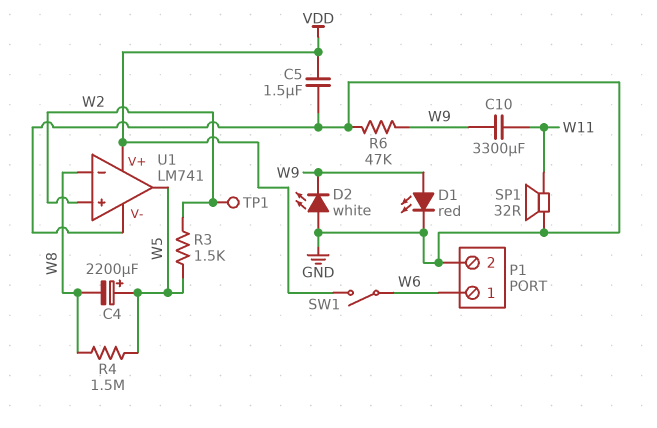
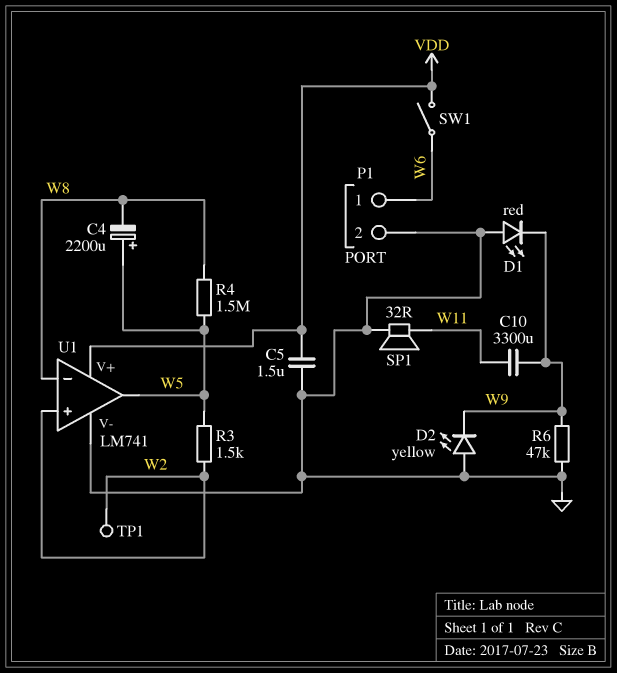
D1: LED red (A W9, K GND) -> LED red (A GND, K W9)
D2: LED white (A GND, K W9) -> LED yellow (A GND, K W9)

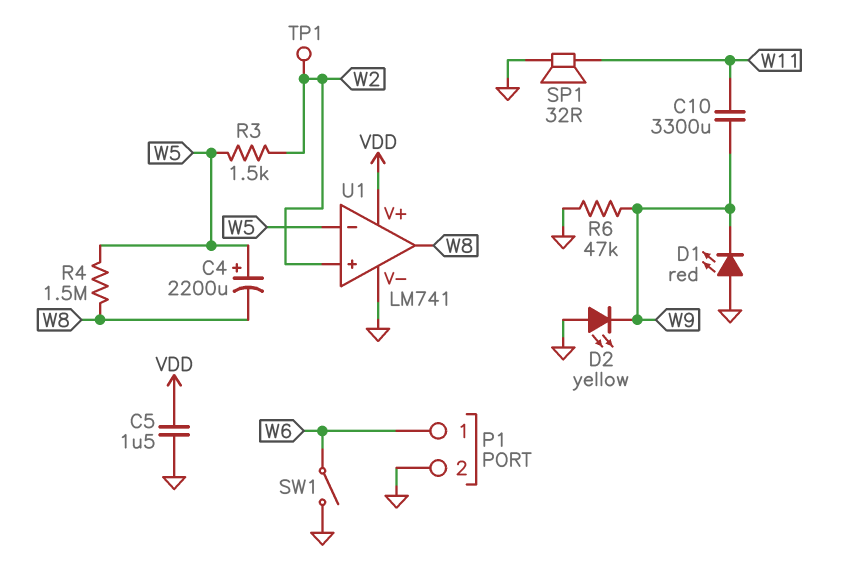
SW1: switch (VDD, W6) -> switch (GND, W6)
U1 pin in-: W8 -> W5
U1 pin out: W5 -> W8

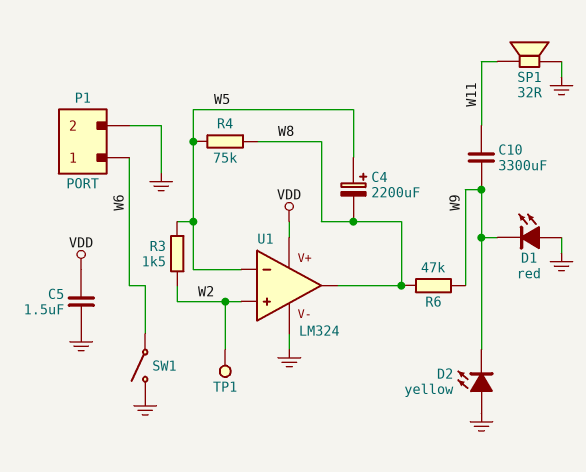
R4: 1.5M (W5, W8) -> 75k (W5, W8)
R6: 47k (GND, W9) -> 47k (W8, W9)
U1: LM741 -> LM324

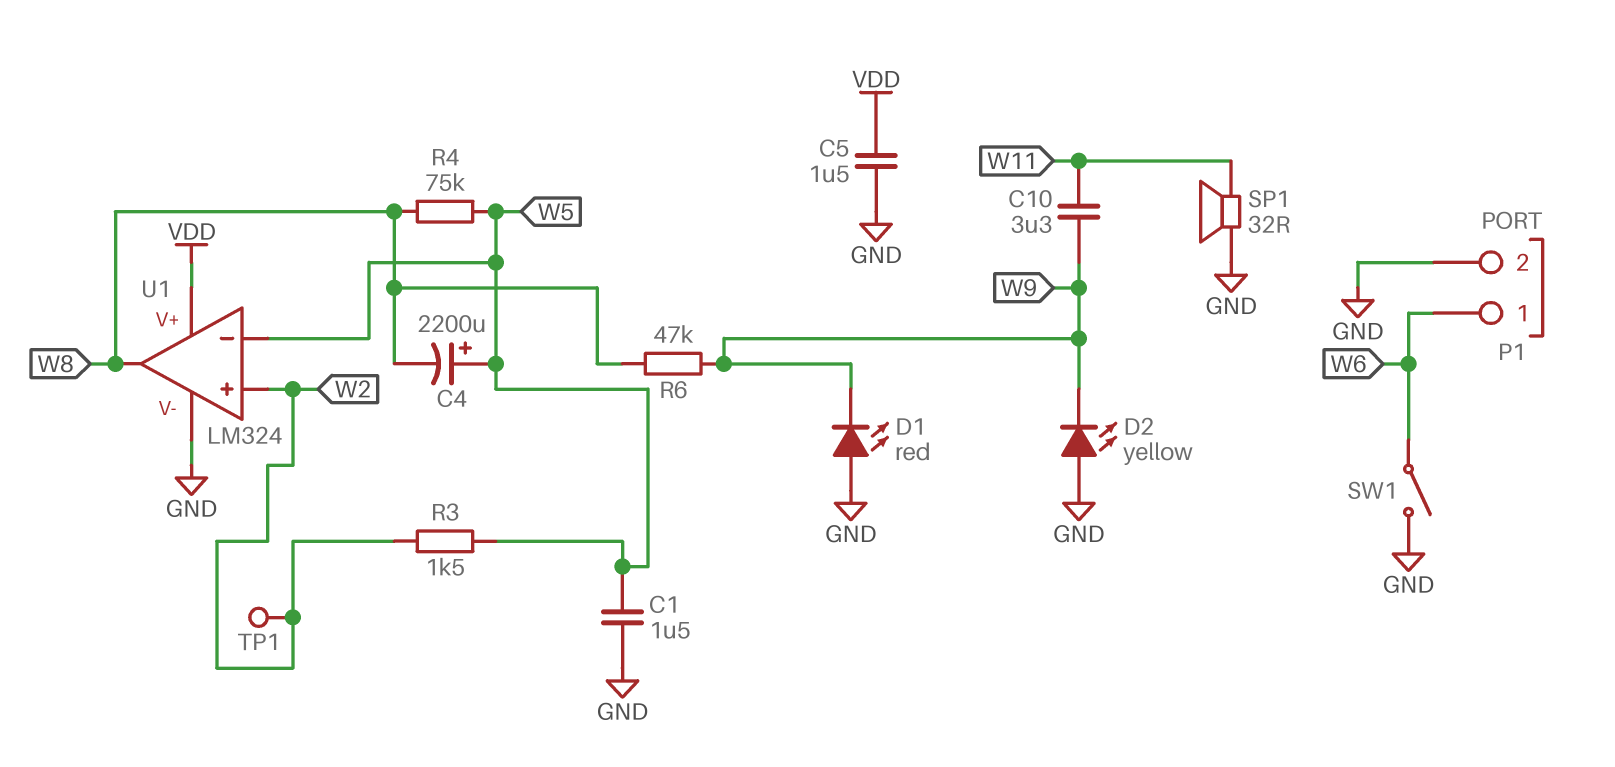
C1: none -> 1.5uF (GND, W5)
C10: 3300uF (W9, W11) -> 3.3uF (W9, W11)

